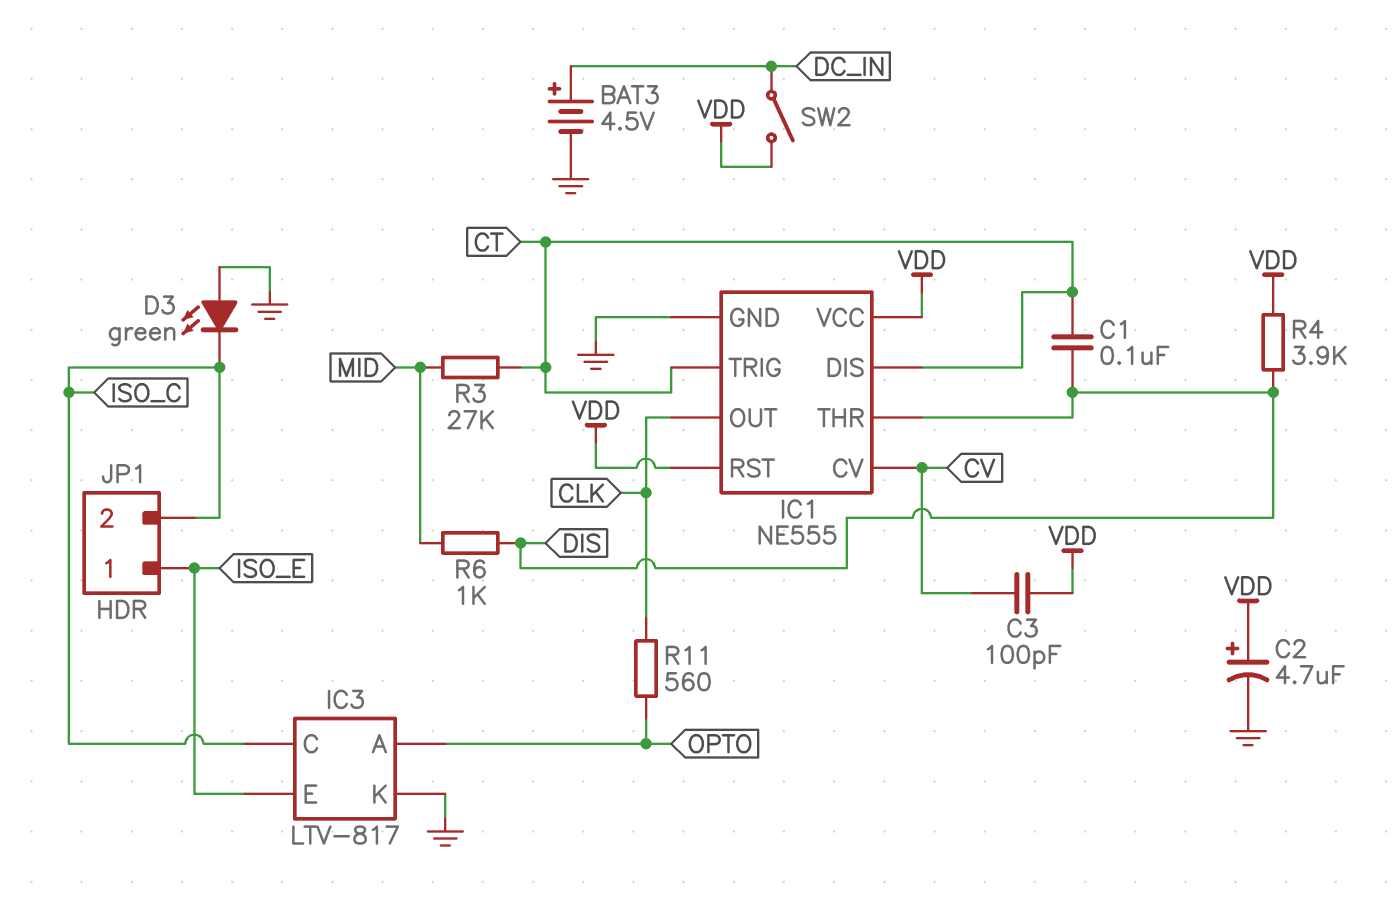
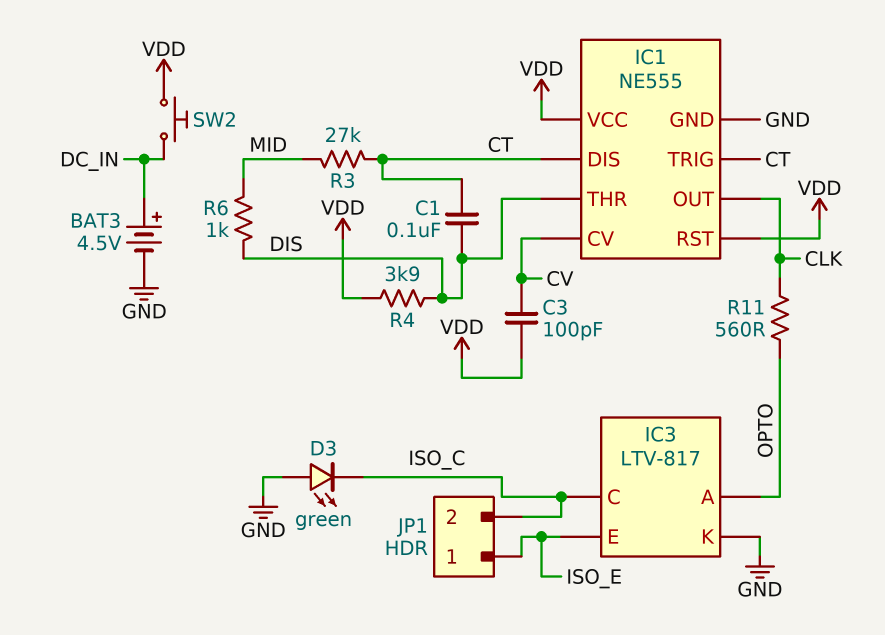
C2: 4.7uF (plus VDD, minus GND) -> none
SW2: switch (DC_IN, VDD) -> button (DC_IN, VDD)

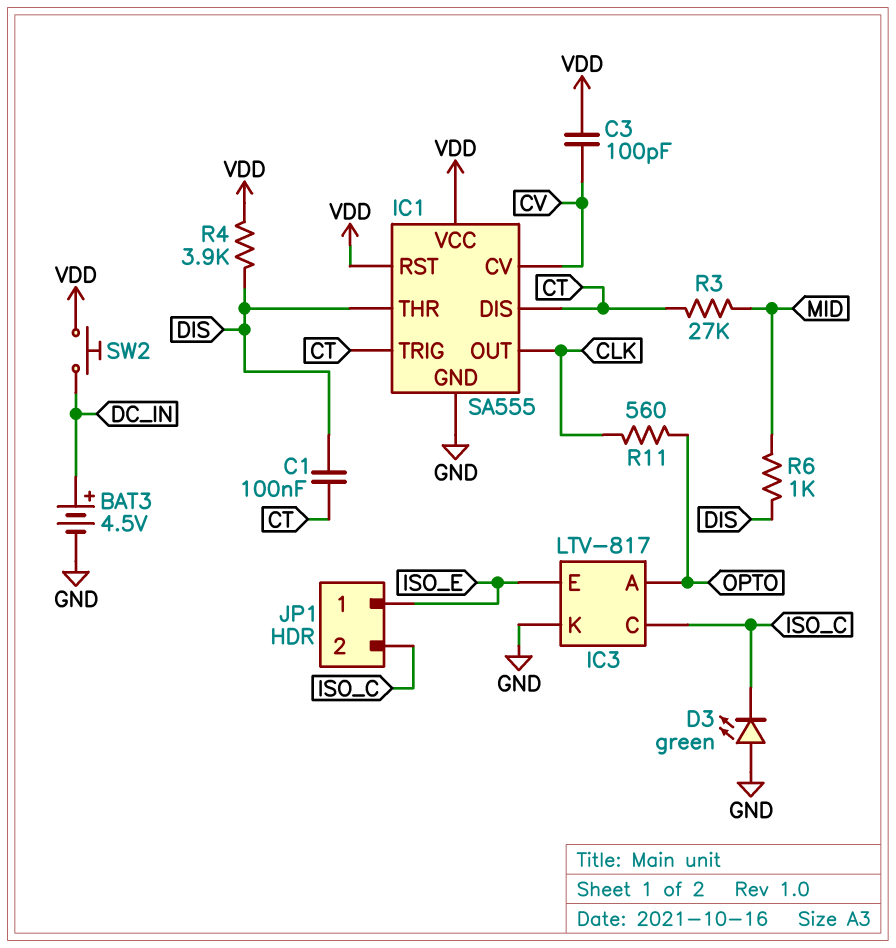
IC1: NE555 -> SA555

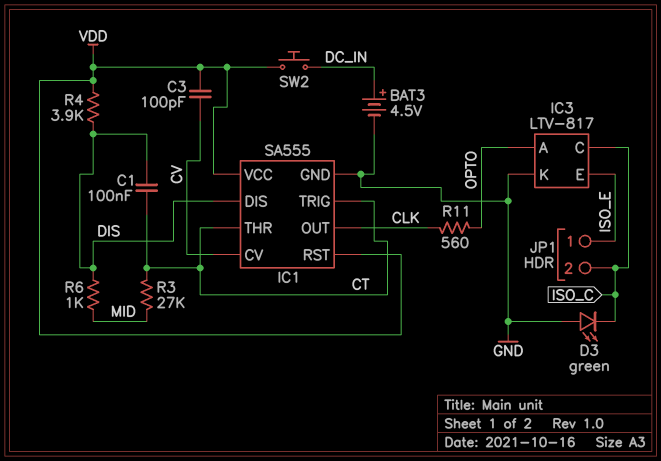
IC1 pin DIS: CT -> DIS
IC1 pin THR: DIS -> CT

